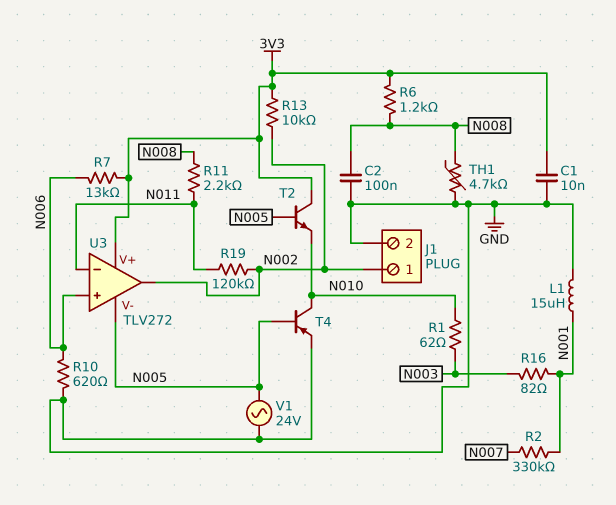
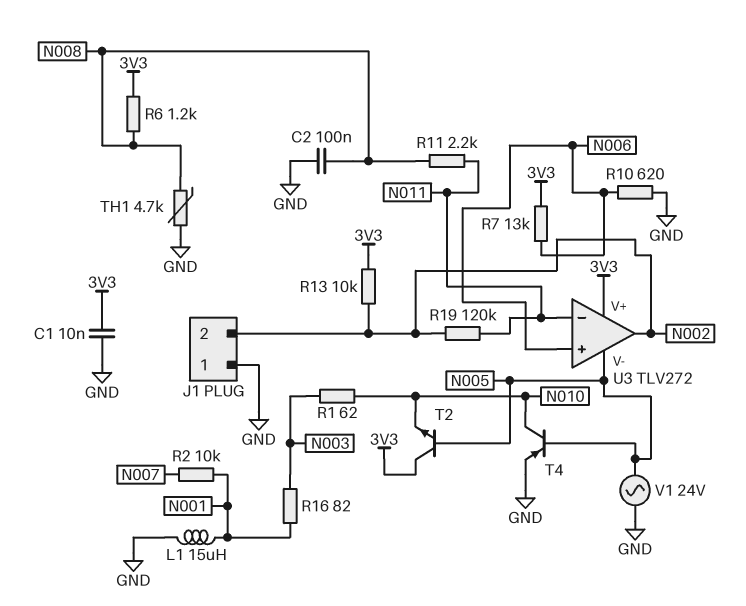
J1 pin 1: N002 -> GND
J1 pin 2: GND -> N002
R2: 330k (N001, N007) -> 10k (N001, N007)

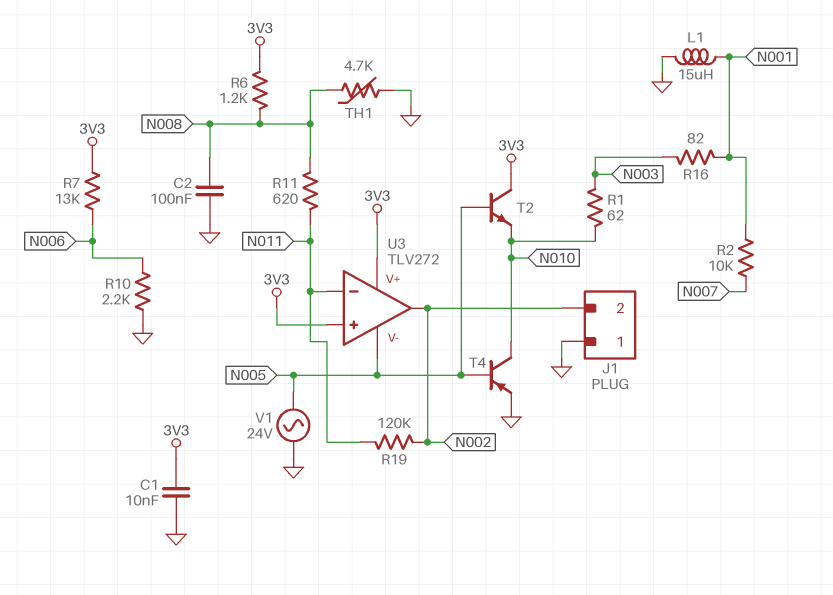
R10: 620 (GND, N006) -> 2.2k (GND, N006)
R11: 2.2k (N008, N011) -> 620 (N008, N011)
R13: 10k (3V3, N002) -> none
U3 pin in+: N006 -> 3V3

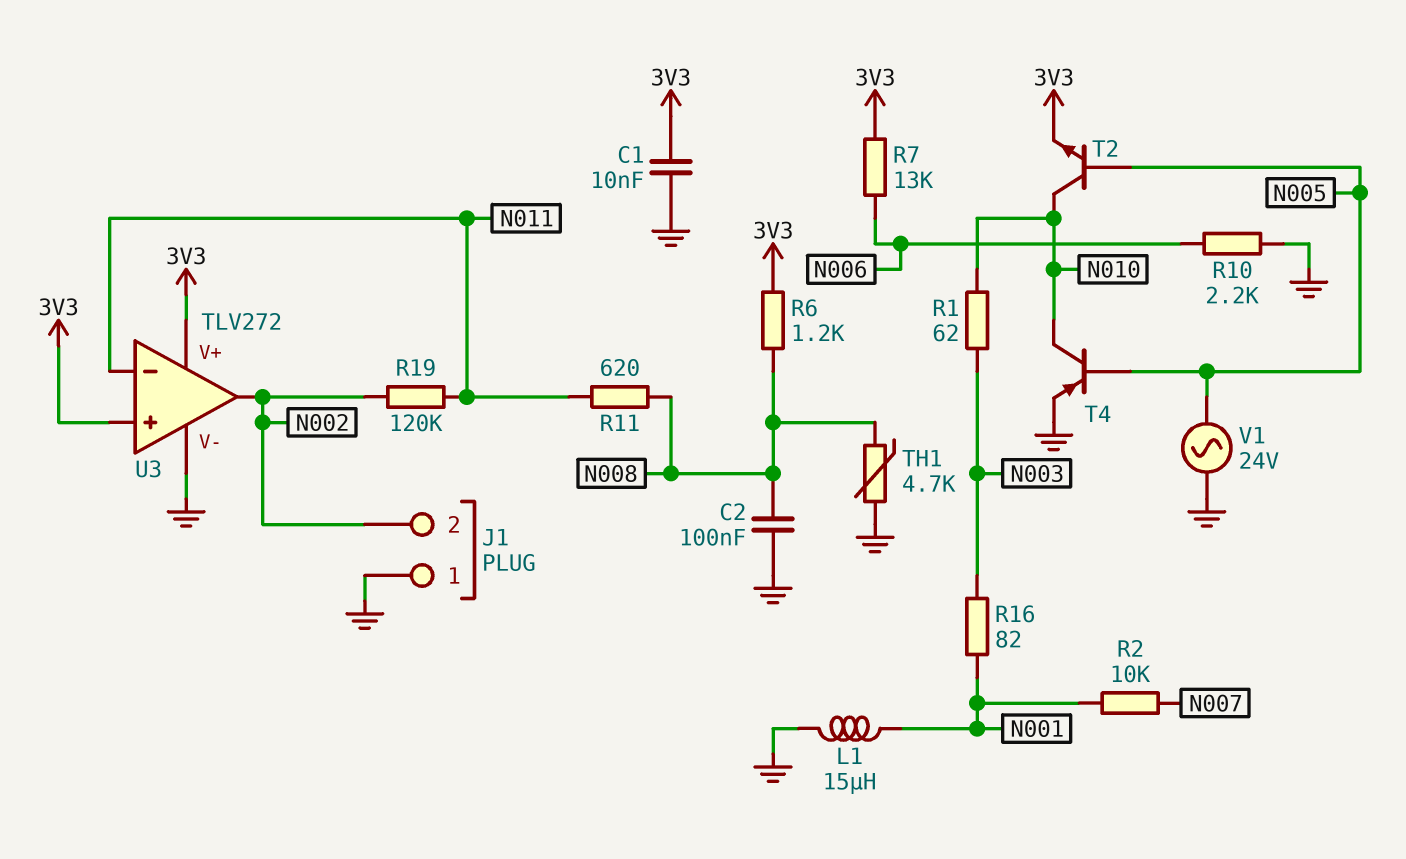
T2: NPN (B N005, C 3V3, E N010) -> NPN (B N005, C N010, E 3V3)
U3 pin V-: N005 -> GND

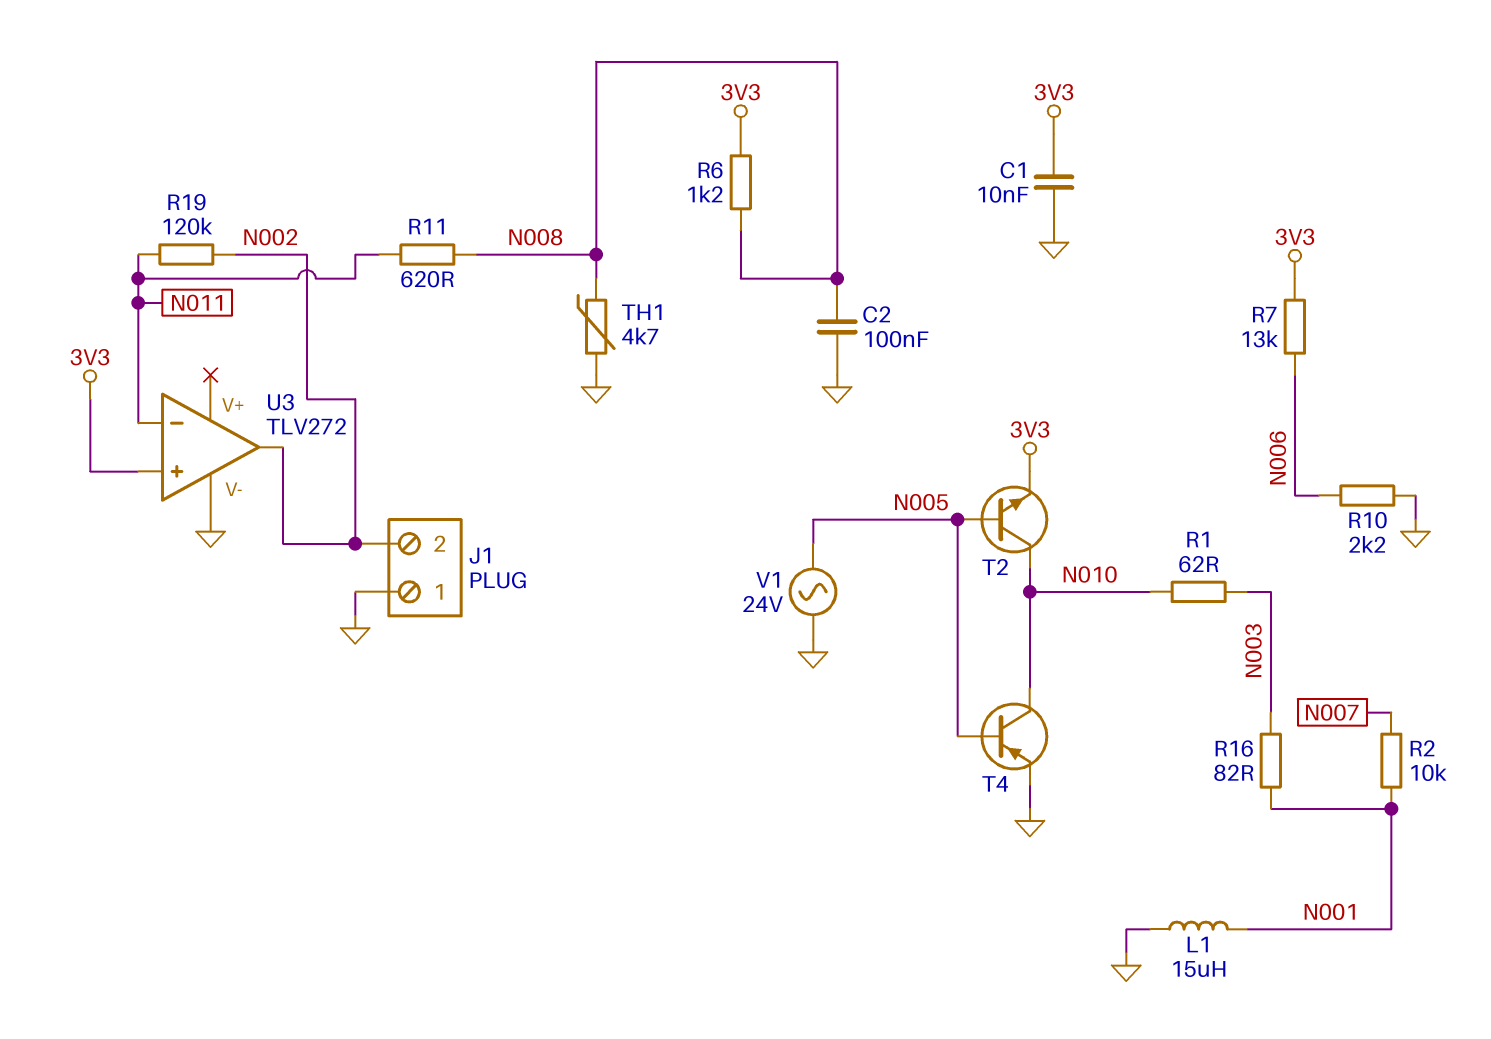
U3 pin V+: 3V3 -> none

